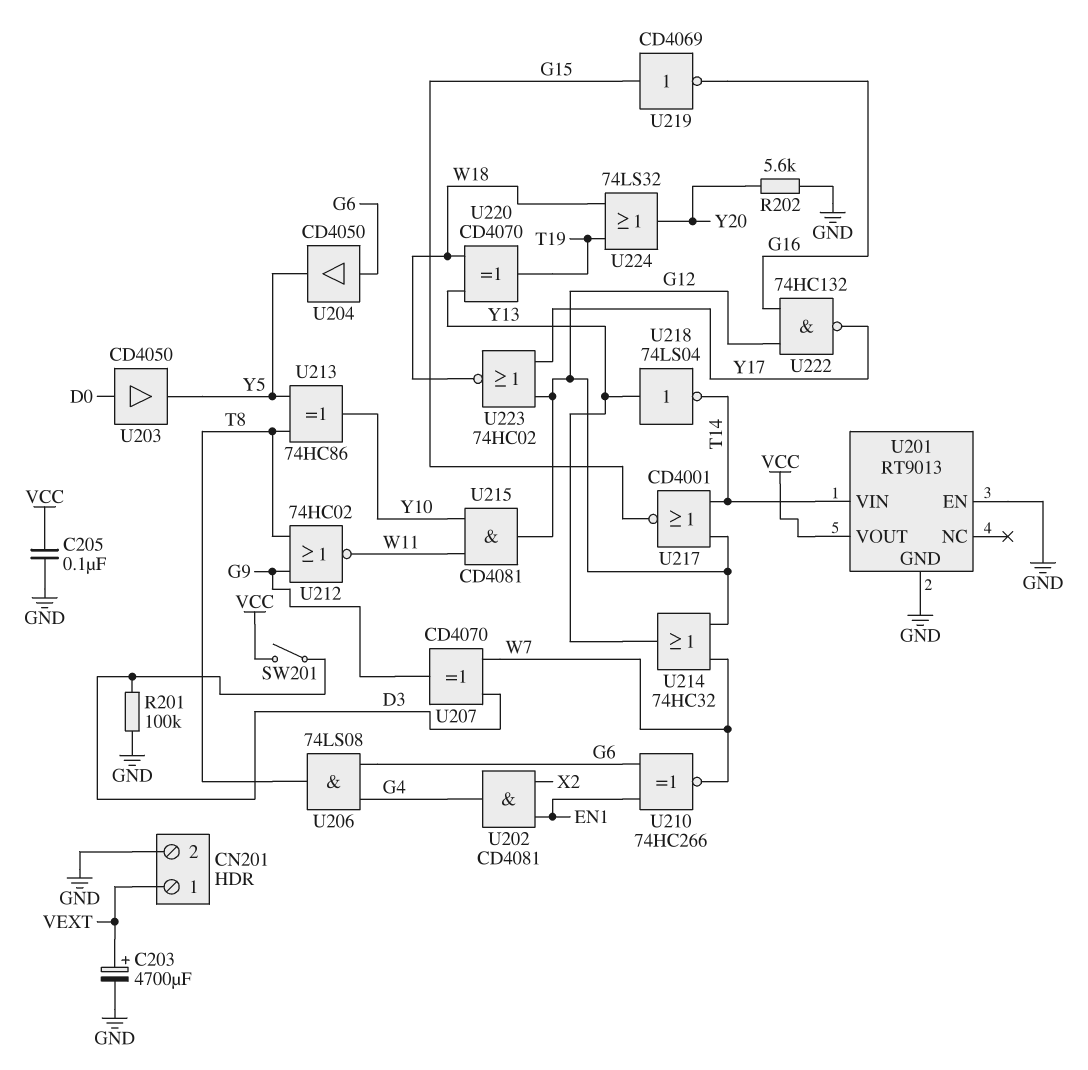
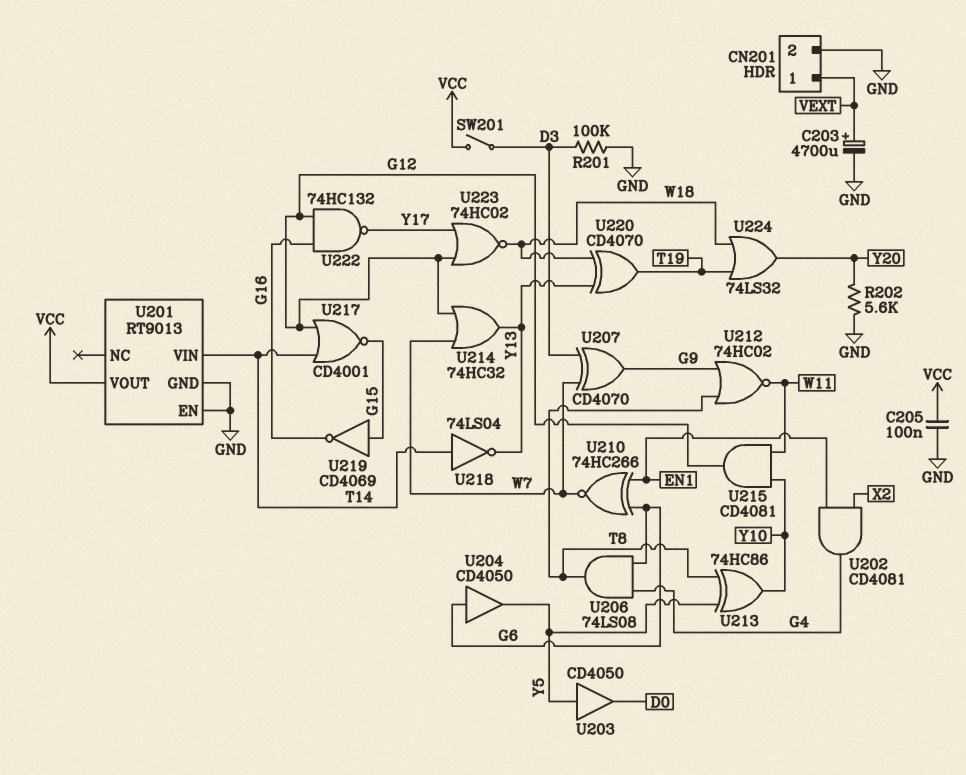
U203: buffer CD4050 (in D0, out Y5) -> buffer CD4050 (in Y5, out D0)
U218: NOT 74LS04 (in Y13, out T14) -> NOT 74LS04 (in T14, out Y13)

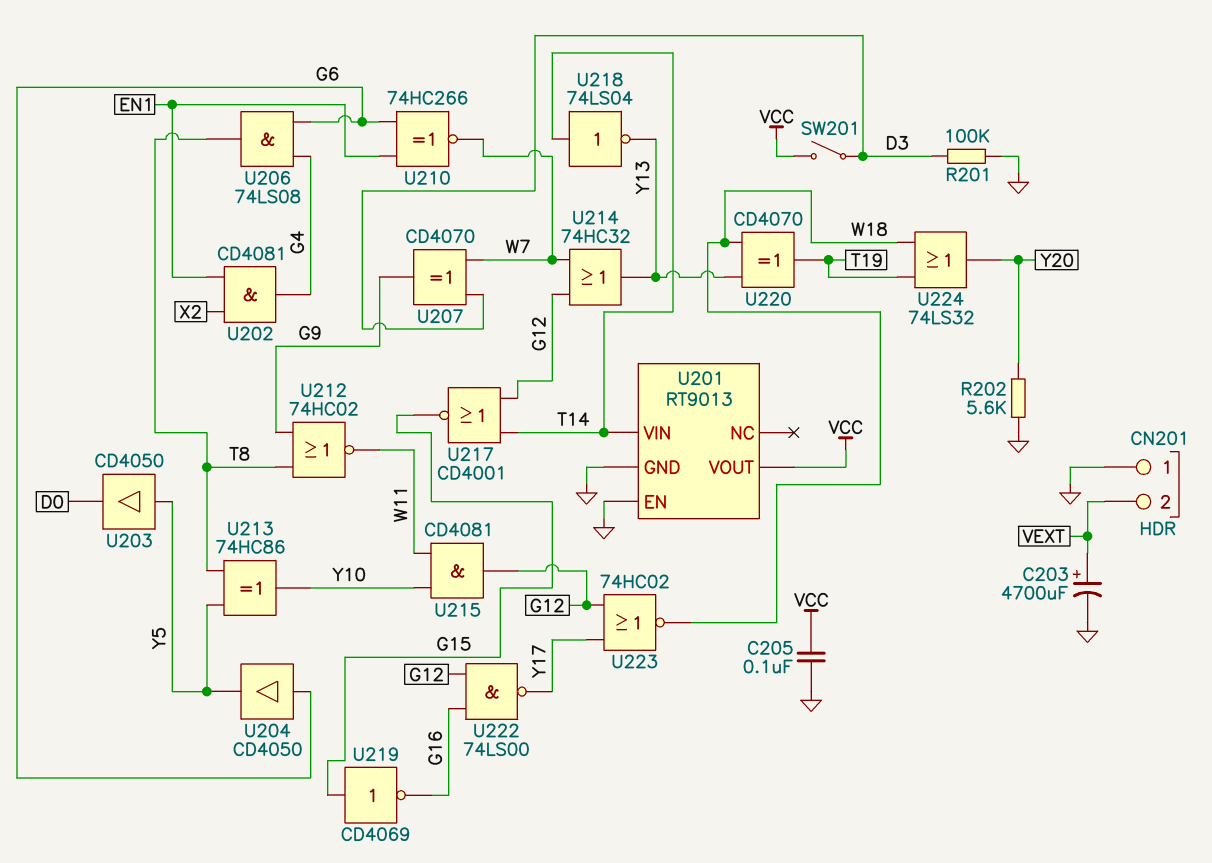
CN201 pin 1: VEXT -> GND
CN201 pin 2: GND -> VEXT
U222: NAND 74HC132 (in G12, in G16, out Y17) -> NAND 74LS00 (in G12, in G16, out Y17)

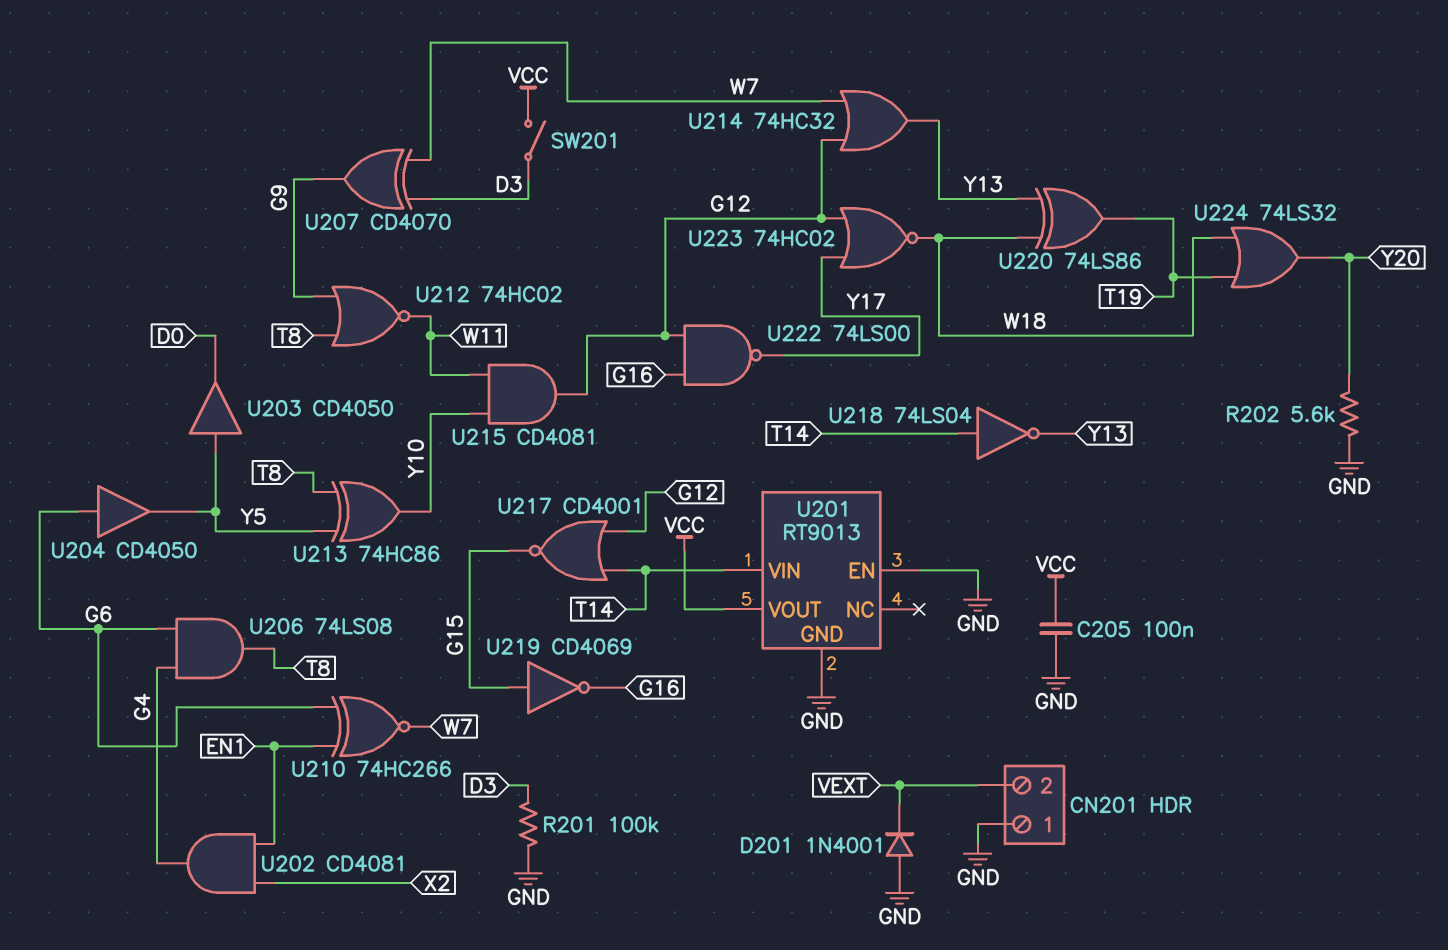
C203: 4700uF (plus VEXT, minus GND) -> none
D201: none -> diode 1N4001 (A GND, K VEXT)
U220: XOR CD4070 (in W18, in Y13, out T19) -> XOR 74LS86 (in W18, in Y13, out T19)

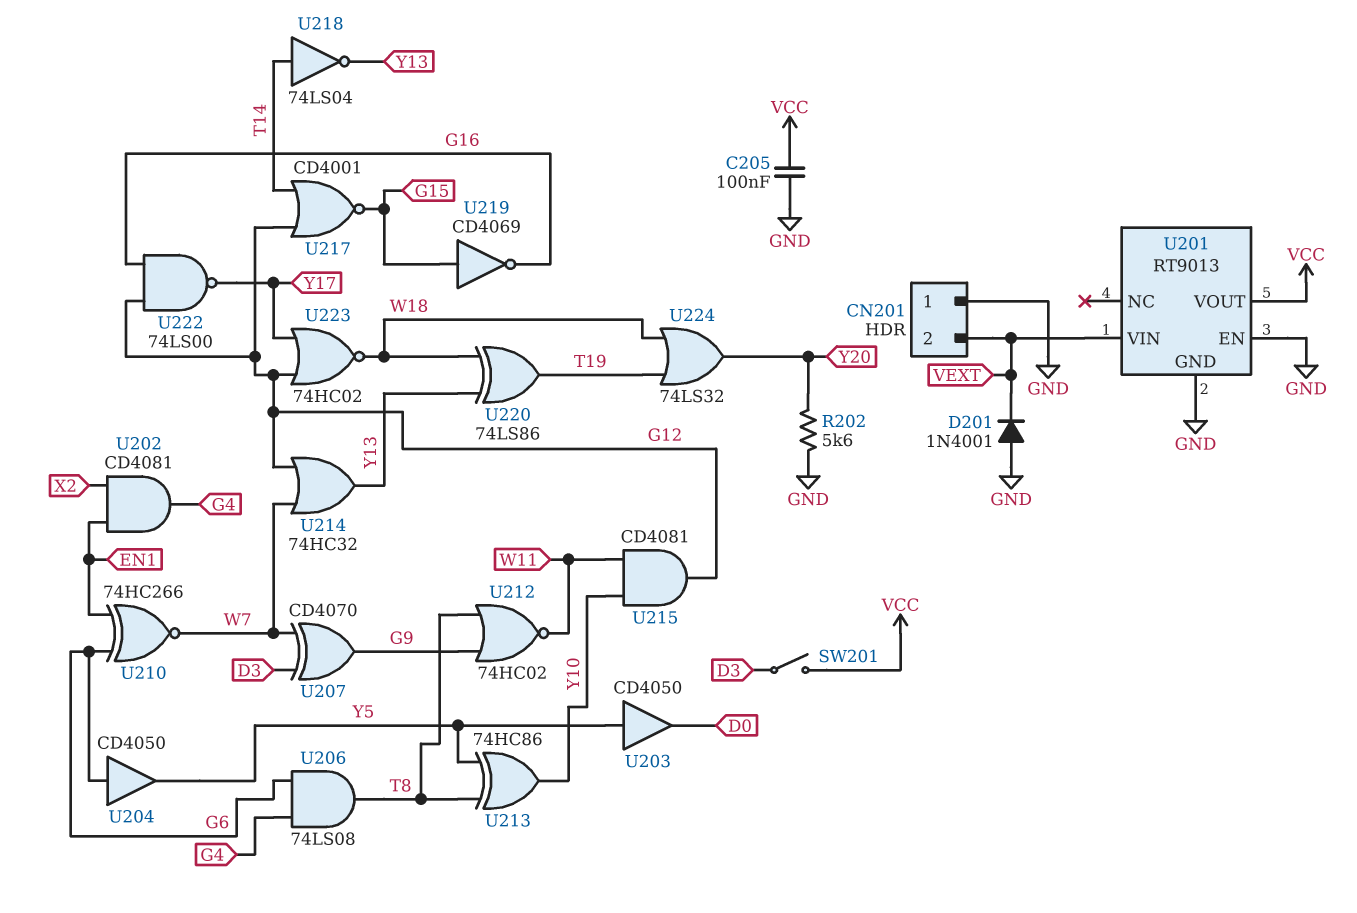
R201: 100k (D3, GND) -> none
U201 pin VIN: T14 -> VEXT

